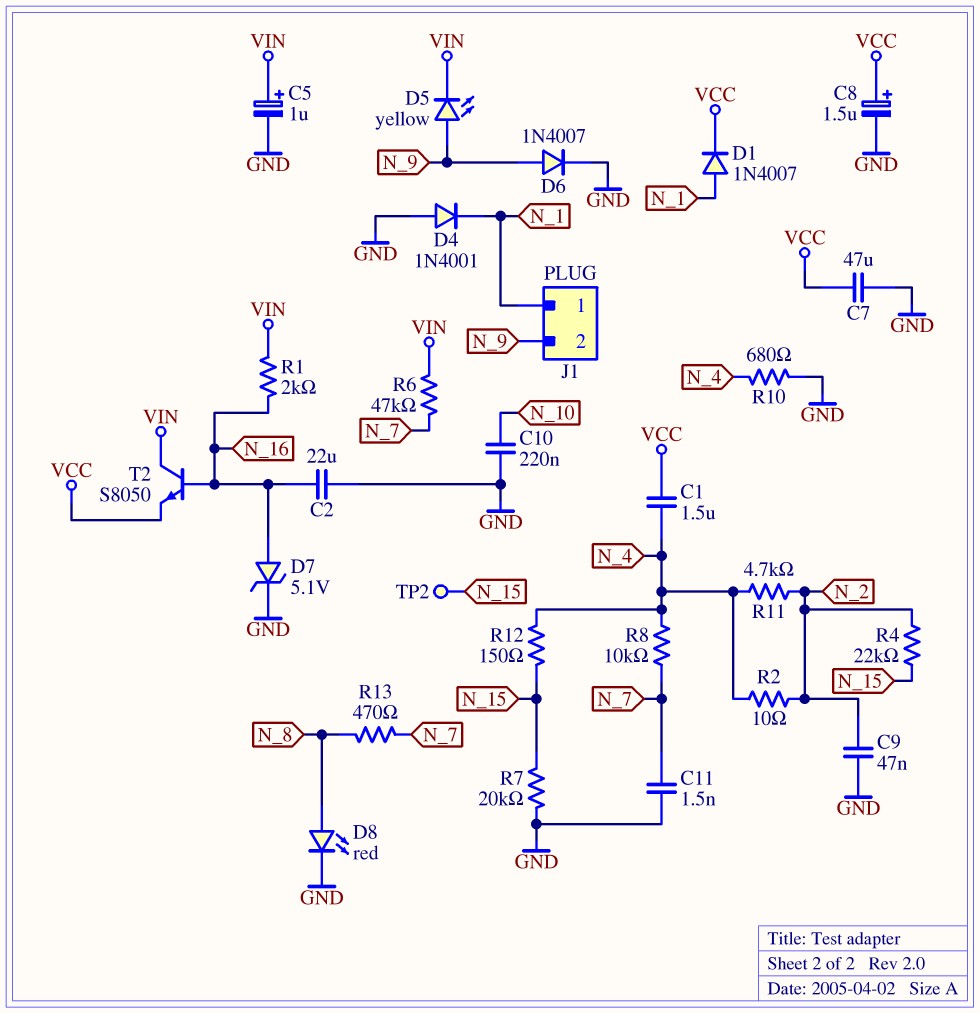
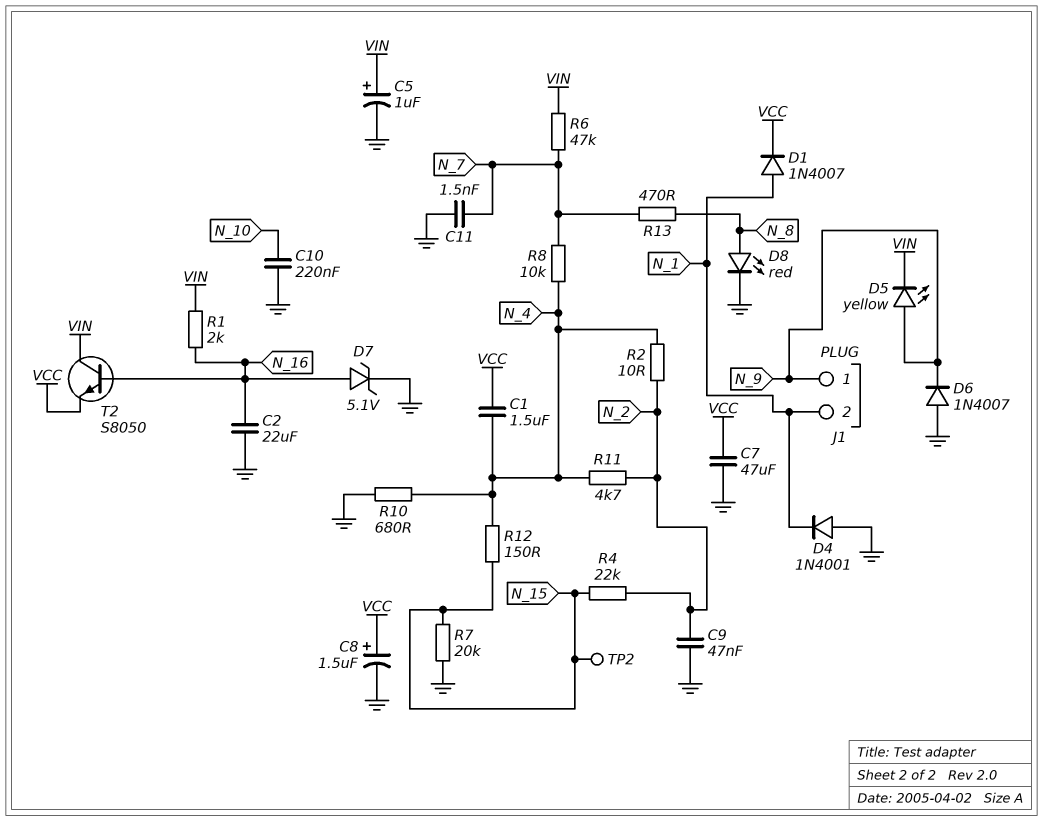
D6: diode 1N4007 (A N_9, K GND) -> diode 1N4007 (A GND, K N_9)
J1 pin 1: N_1 -> N_9
J1 pin 2: N_9 -> N_1

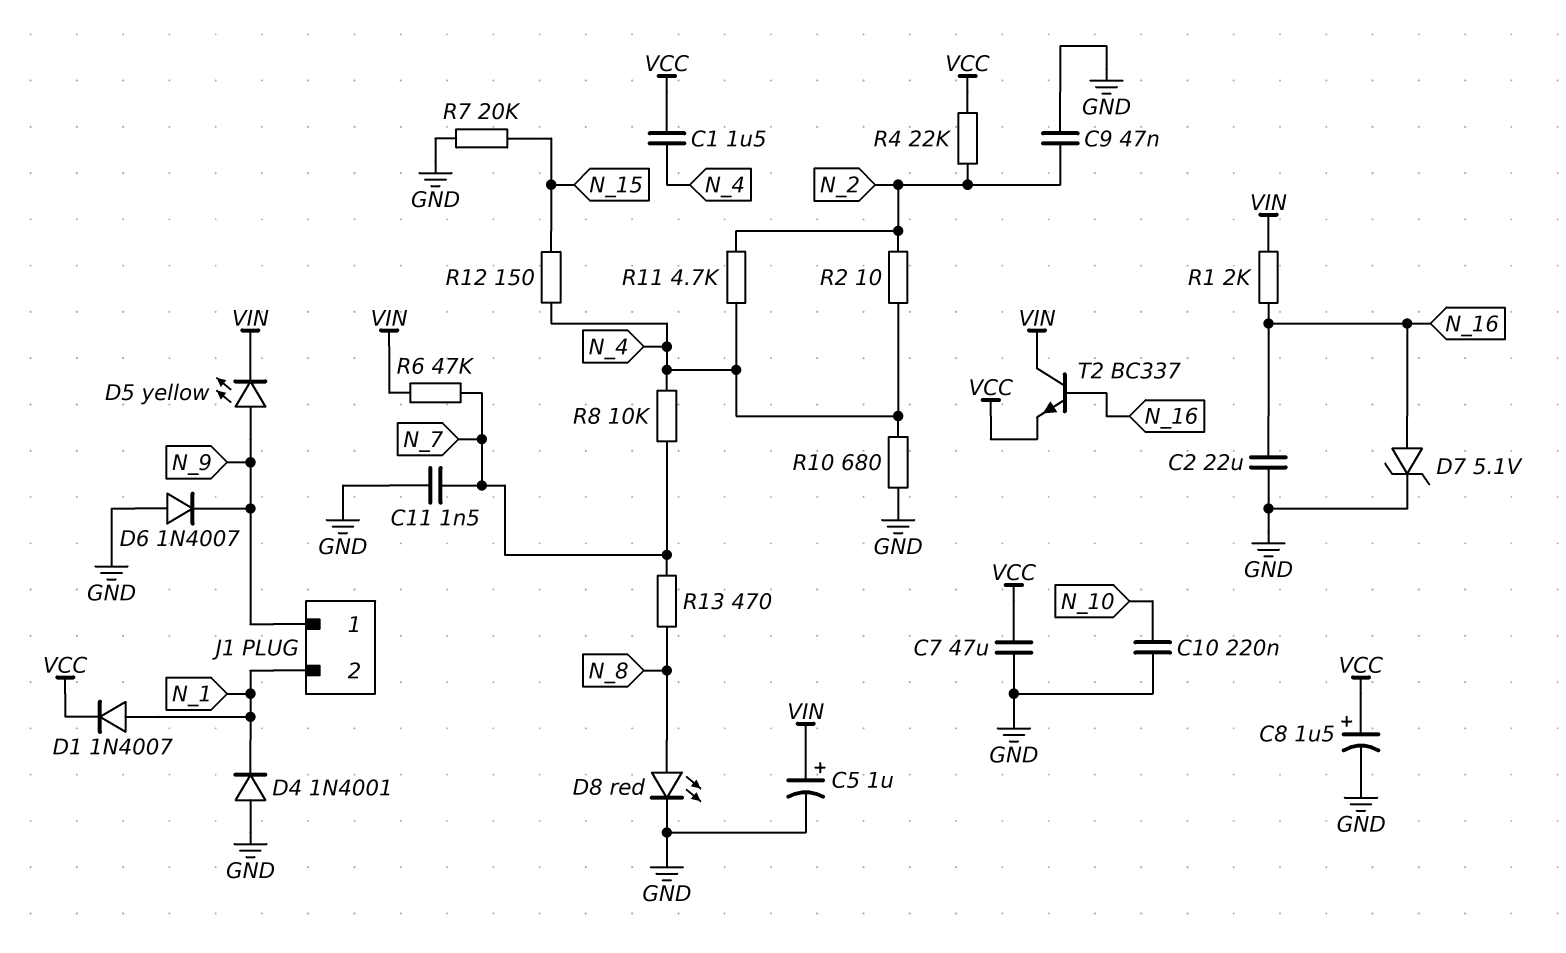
R4: 22k (N_2, N_15) -> 22k (N_2, VCC)
T2: NPN S8050 (B N_16, C VIN, E VCC) -> NPN BC337 (B N_16, C VIN, E VCC)
TP2: test point (N_15) -> none

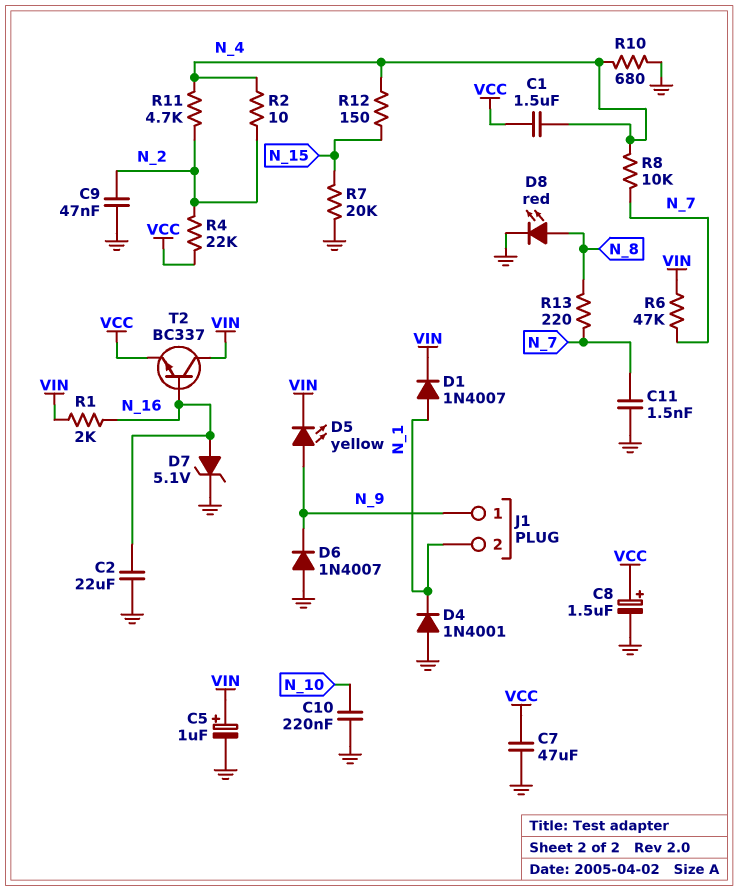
D1: diode 1N4007 (A N_1, K VCC) -> diode 1N4007 (A N_1, K VIN)
R13: 470 (N_7, N_8) -> 220 (N_7, N_8)

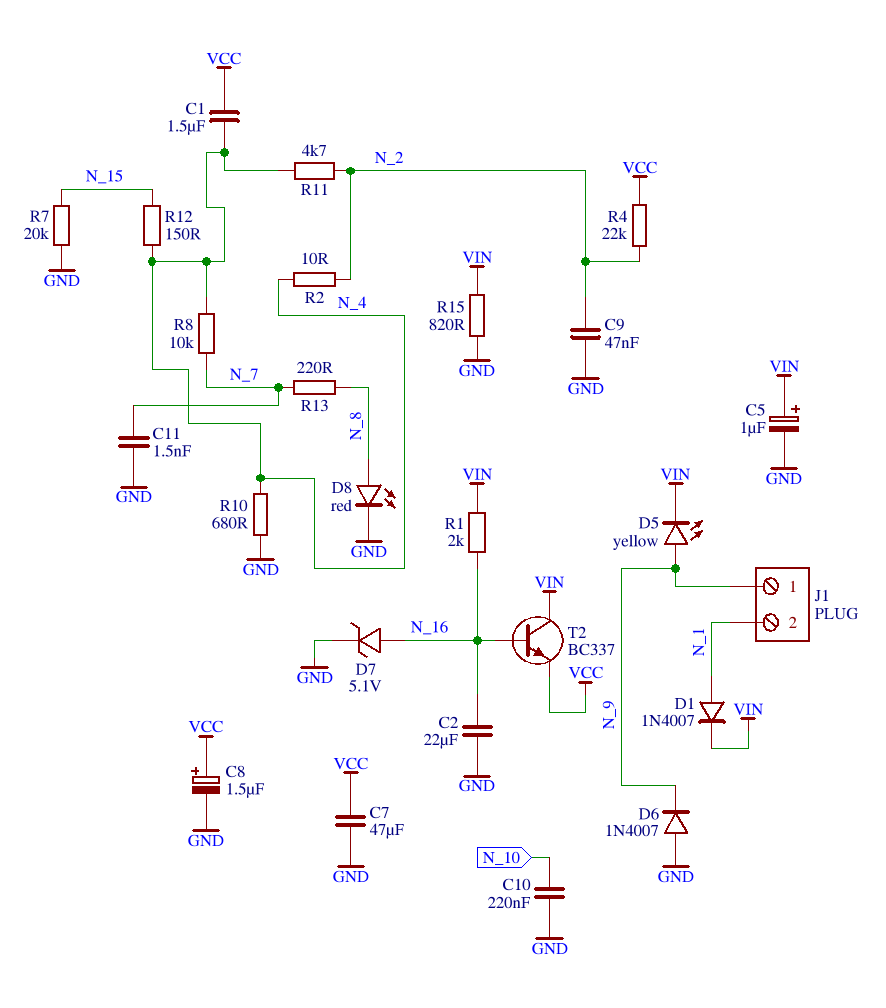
D4: diode 1N4001 (A GND, K N_1) -> none
R6: 47k (N_7, VIN) -> none
R15: none -> 820 (GND, VIN)

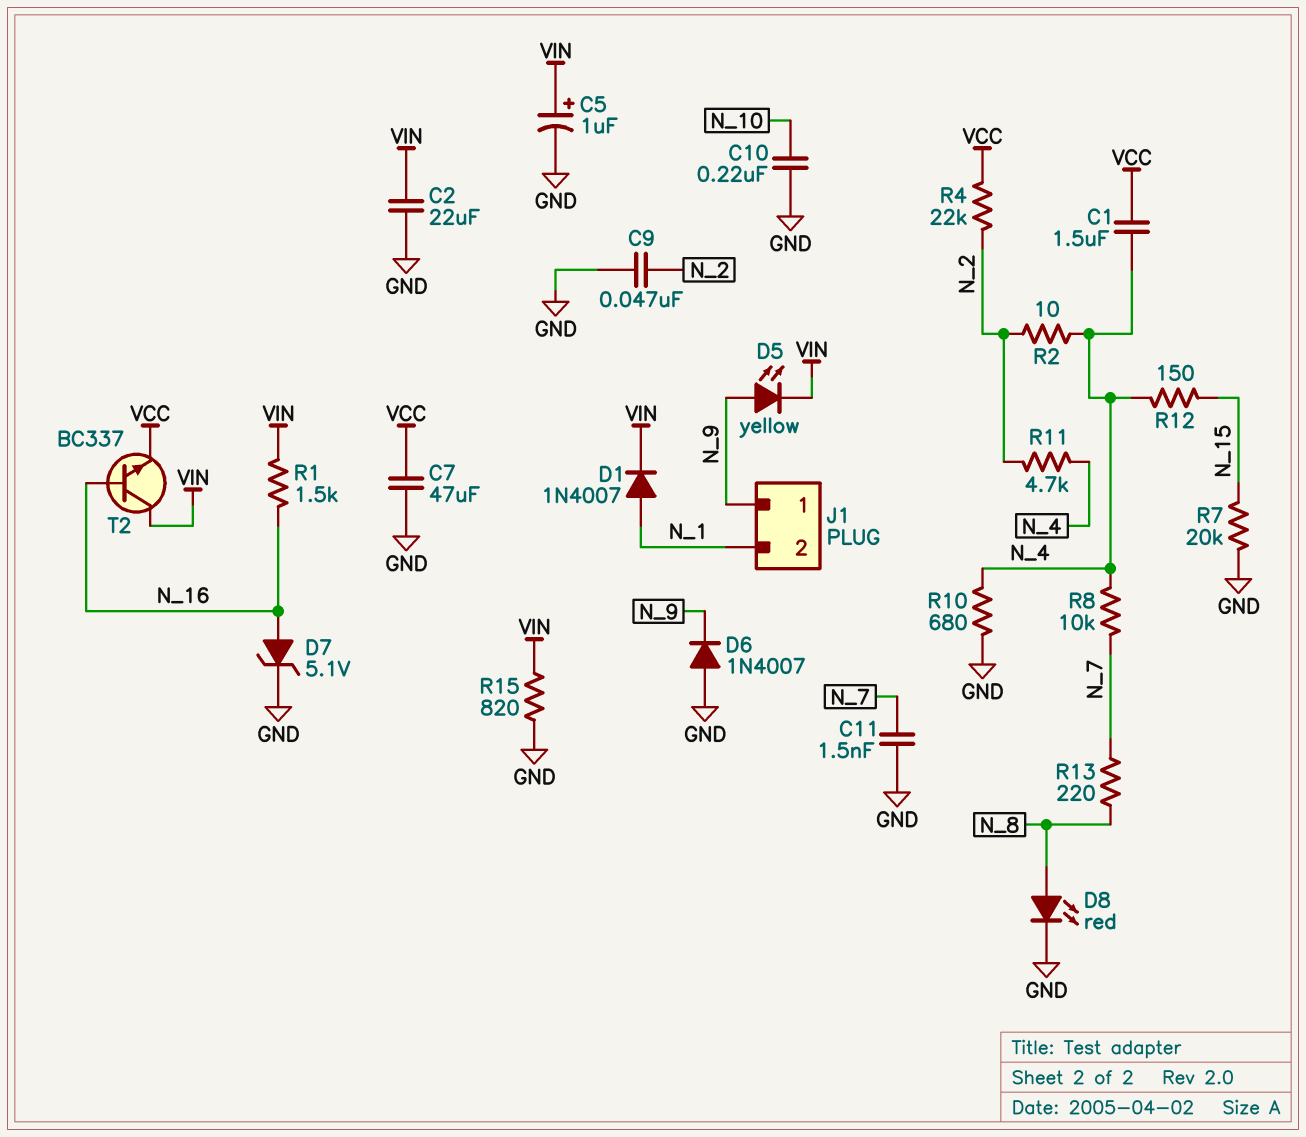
C2: 22uF (GND, N_16) -> 22uF (GND, VIN)
C8: 1.5uF (plus VCC, minus GND) -> none
R1: 2k (N_16, VIN) -> 1.5k (N_16, VIN)

